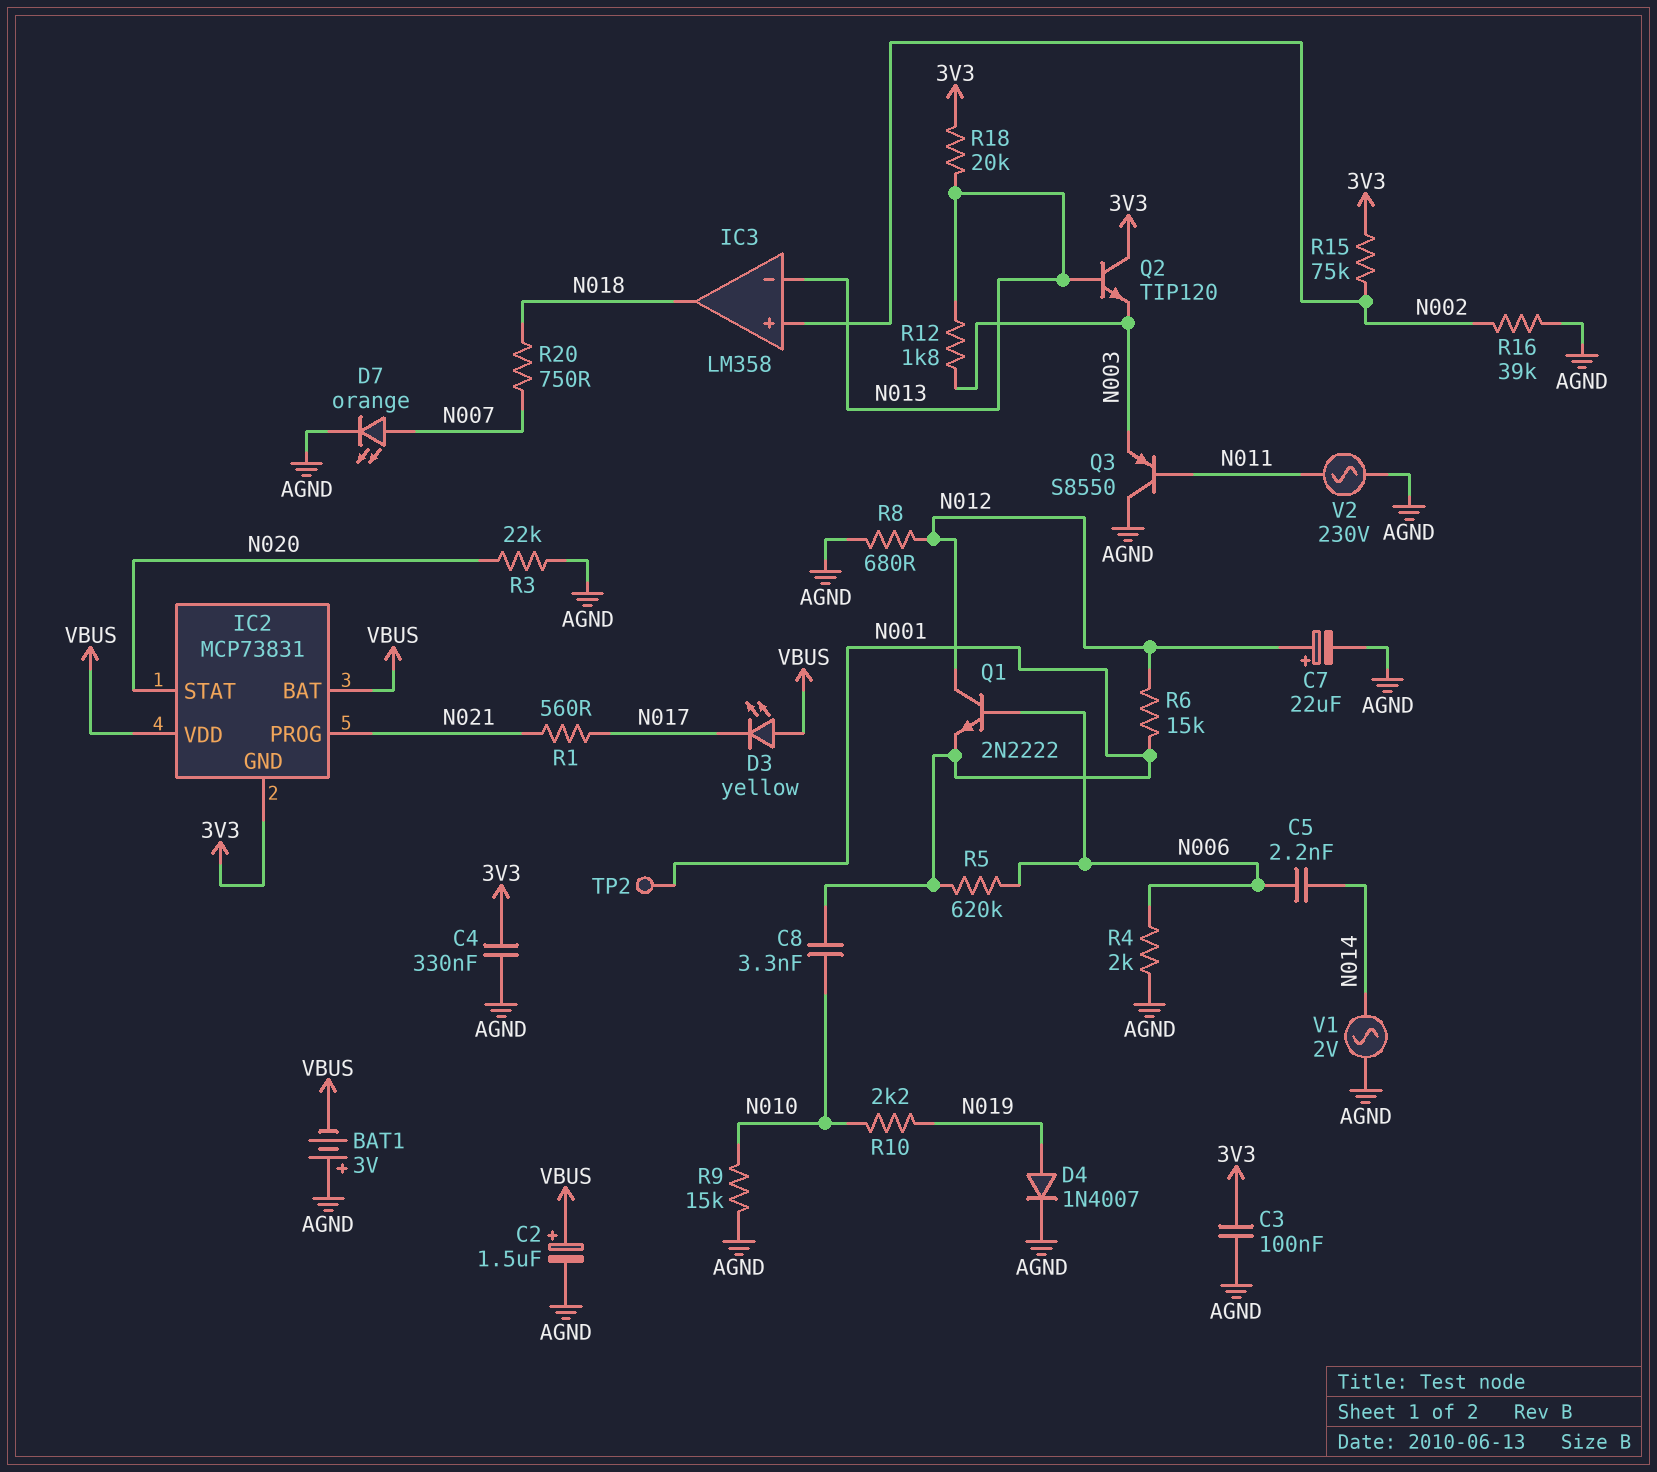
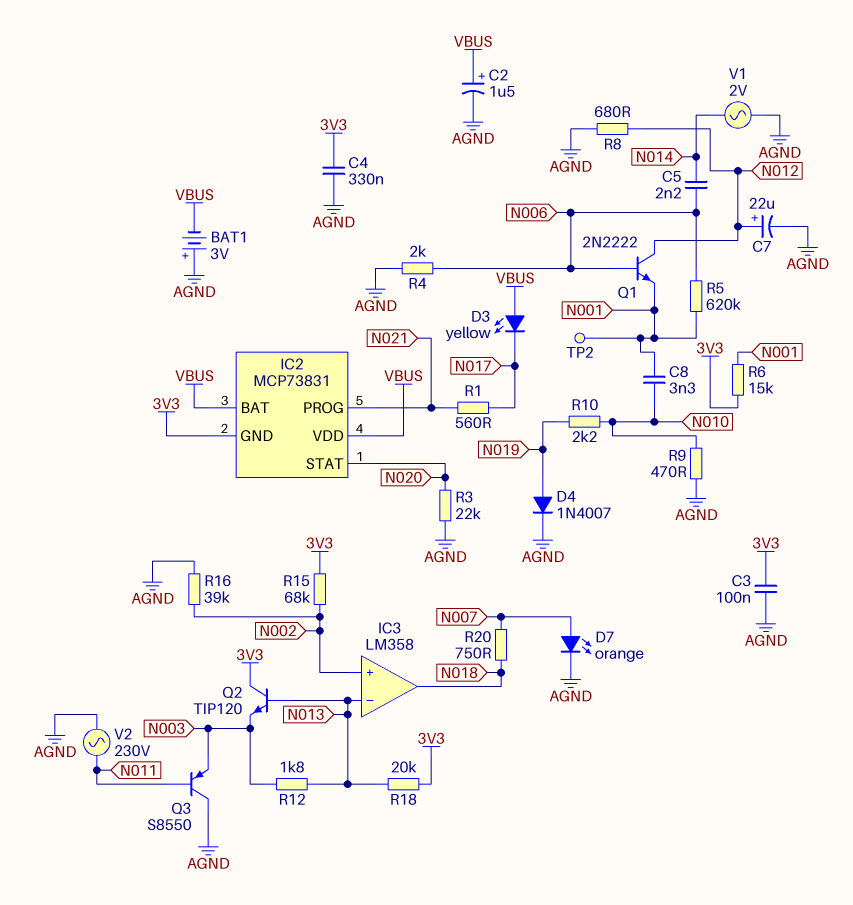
R6: 15k (N001, N012) -> 15k (3V3, N001)
R9: 15k (AGND, N010) -> 470 (AGND, N010)
R15: 75k (3V3, N002) -> 68k (3V3, N002)

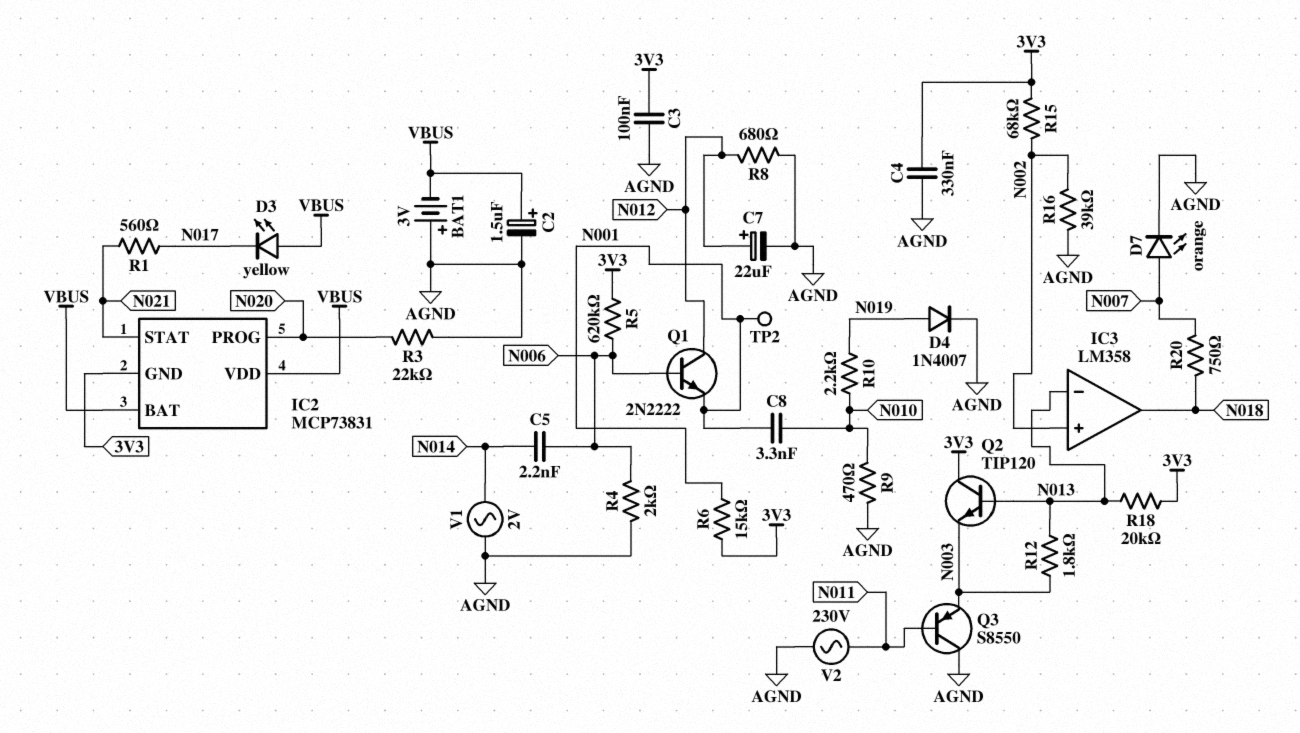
IC2 pin PROG: N021 -> N020
IC2 pin STAT: N020 -> N021
R5: 620k (N001, N006) -> 620k (3V3, N006)

